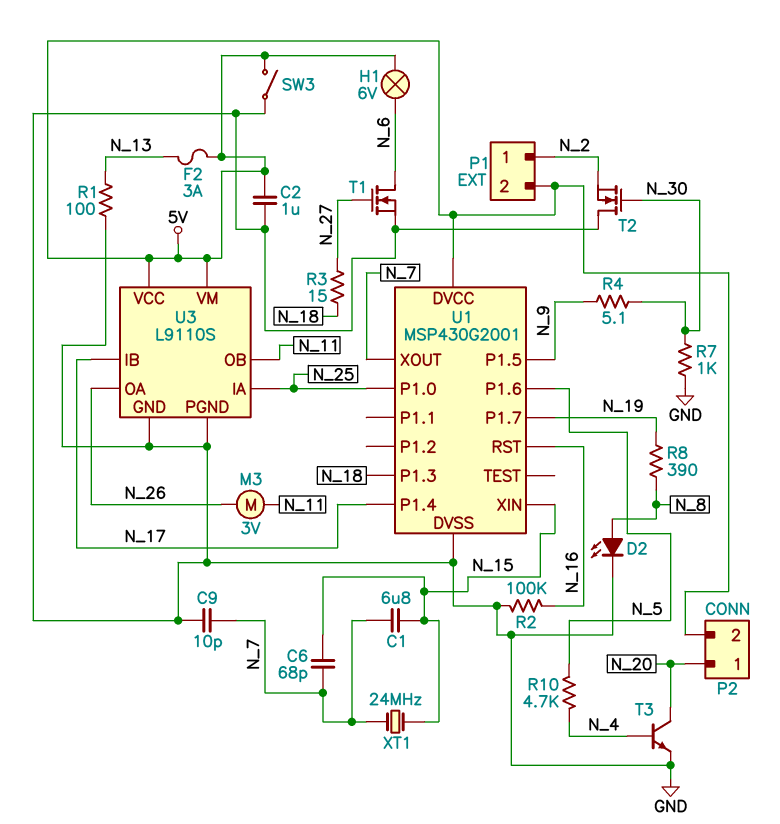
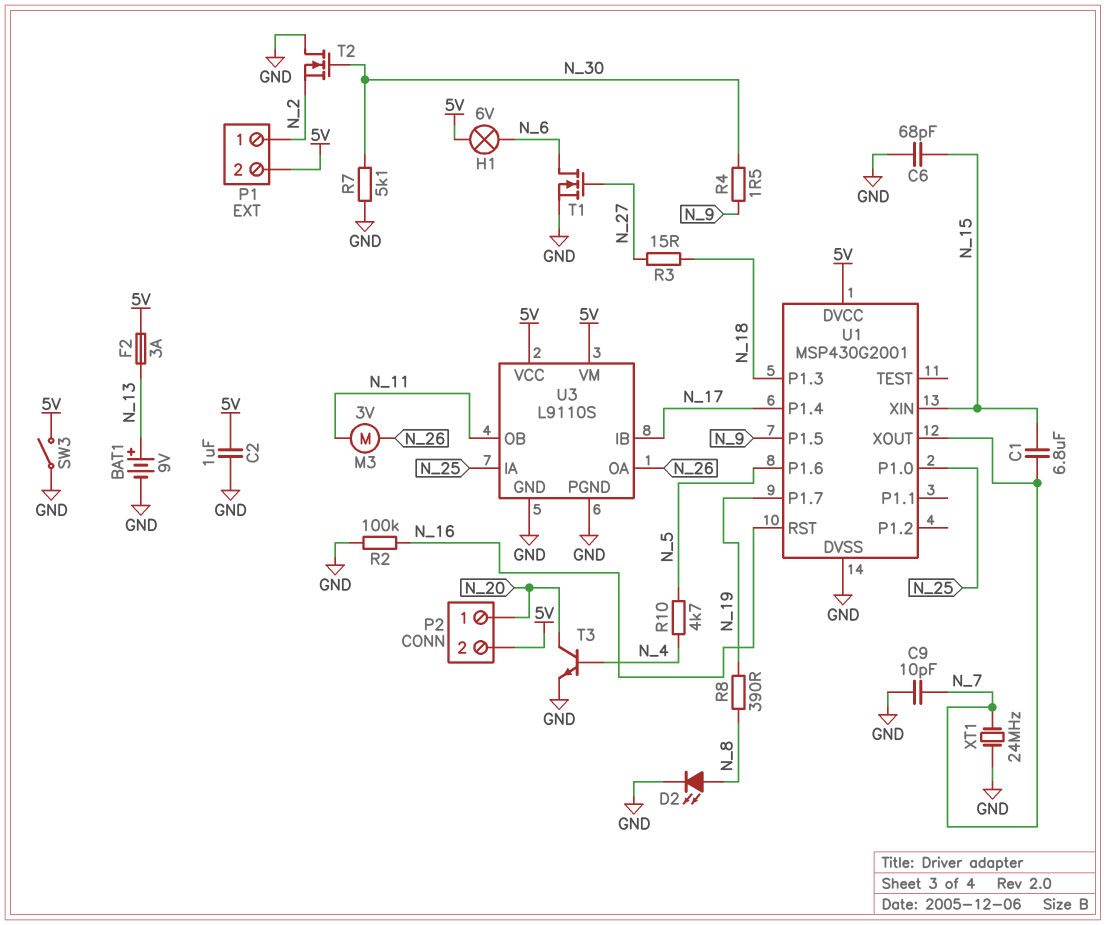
BAT1: none -> 9V (plus N_13, minus GND)
C6: 68pF (N_7, N_15) -> 68pF (GND, N_15)
R1: 100 (GND, N_13) -> none
R4: 5.1 (N_9, N_30) -> 1.5 (N_9, N_30)
R7: 1k (GND, N_30) -> 5.1k (GND, N_30)
XT1: 24MHz (N_7, N_15) -> 24MHz (GND, N_7)

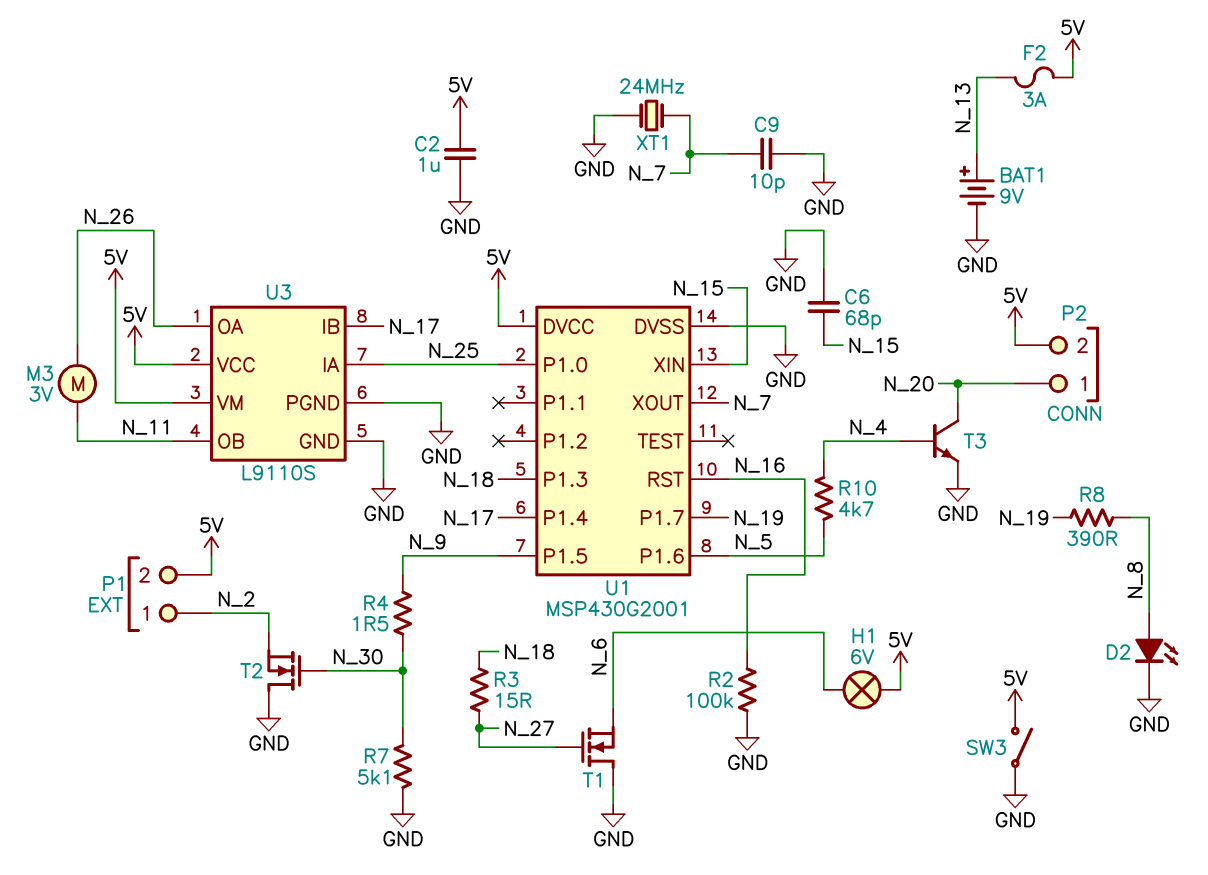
C1: 6.8uF (N_7, N_15) -> none
T1: NMOS (G N_27, D N_6, S GND) -> NMOS (G N_27, D GND, S N_6)

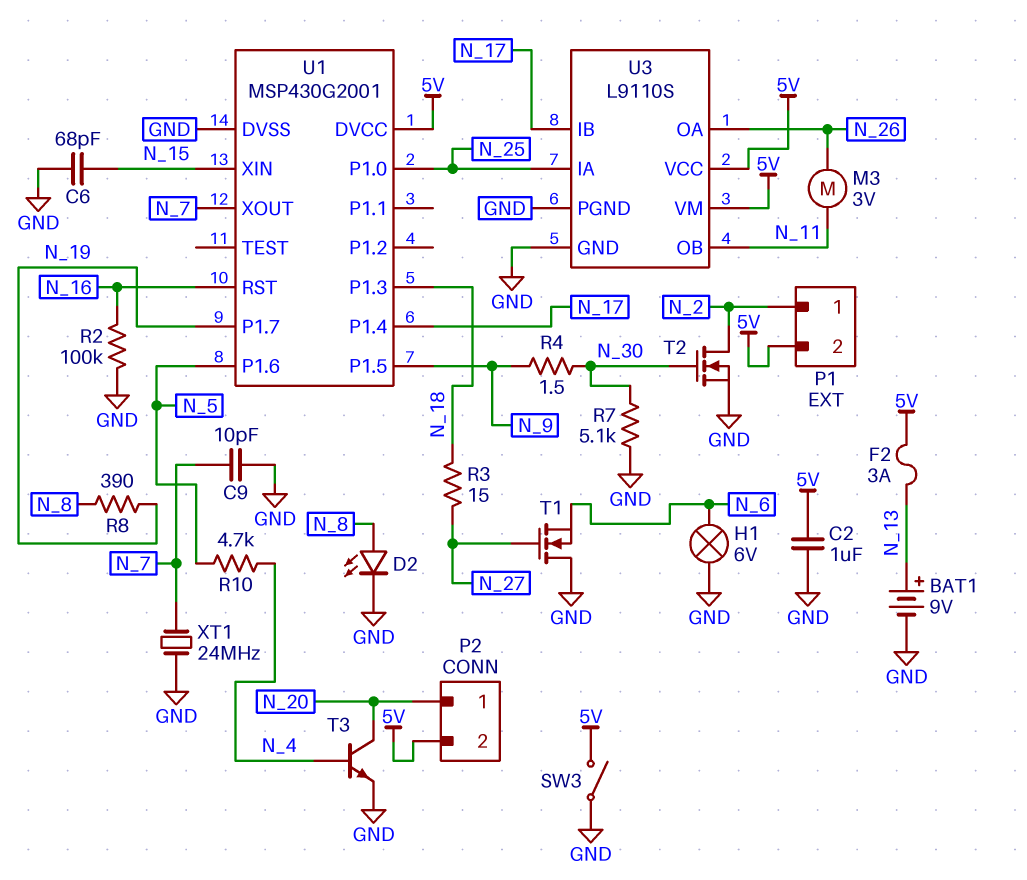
H1: lamp 6V (5V, N_6) -> lamp 6V (GND, N_6)
T2: NMOS (G N_30, D GND, S N_2) -> NMOS (G N_30, D N_2, S GND)

